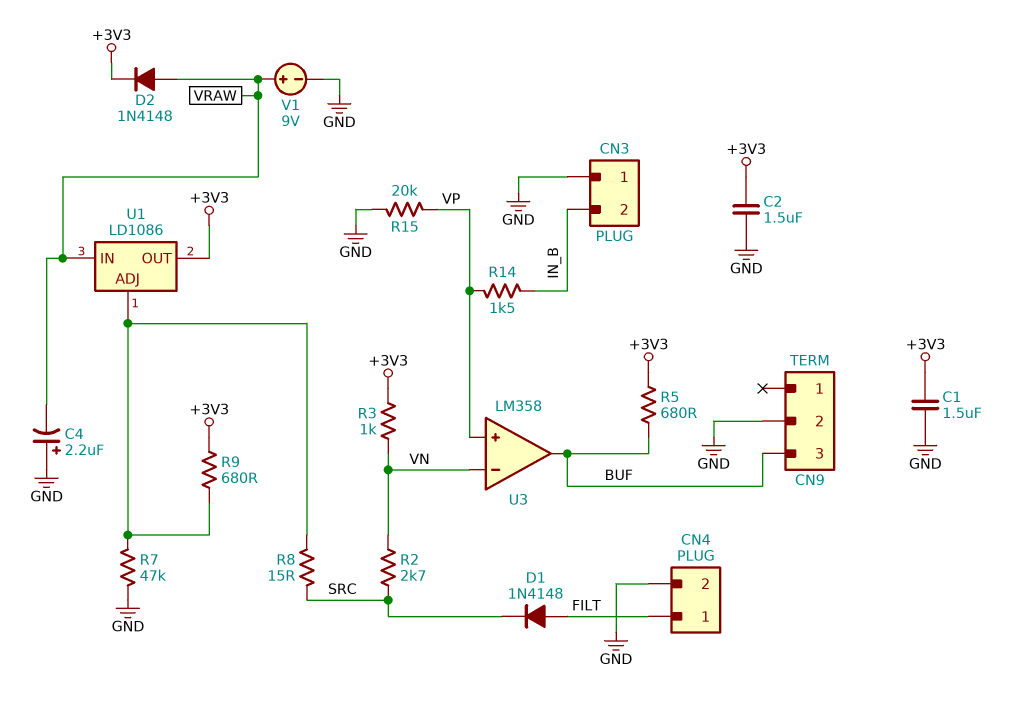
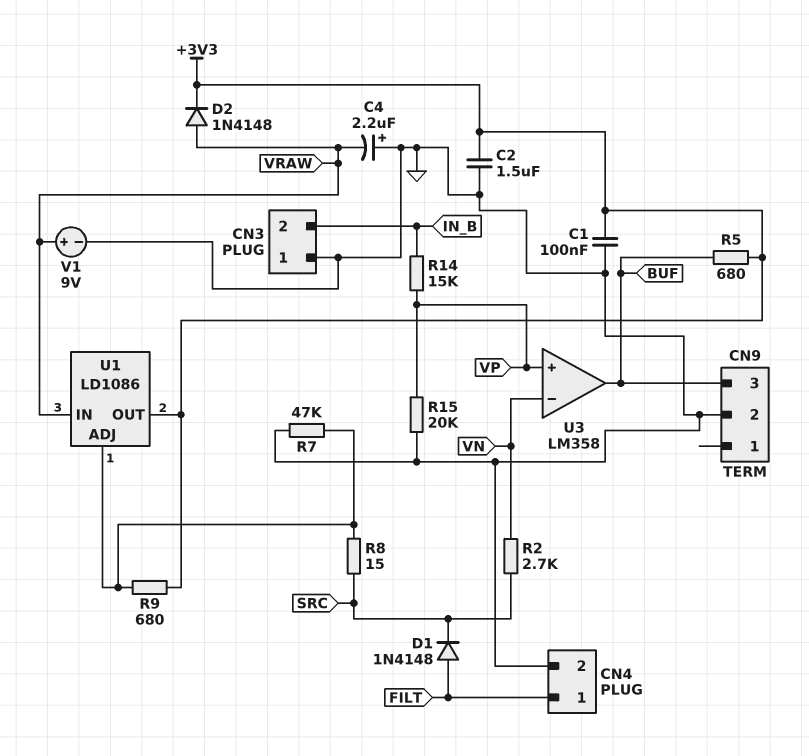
C1: 1.5uF (+3V3, GND) -> 100nF (+3V3, GND)
R3: 1k (+3V3, VN) -> none
R14: 1.5k (IN_B, VP) -> 15k (IN_B, VP)

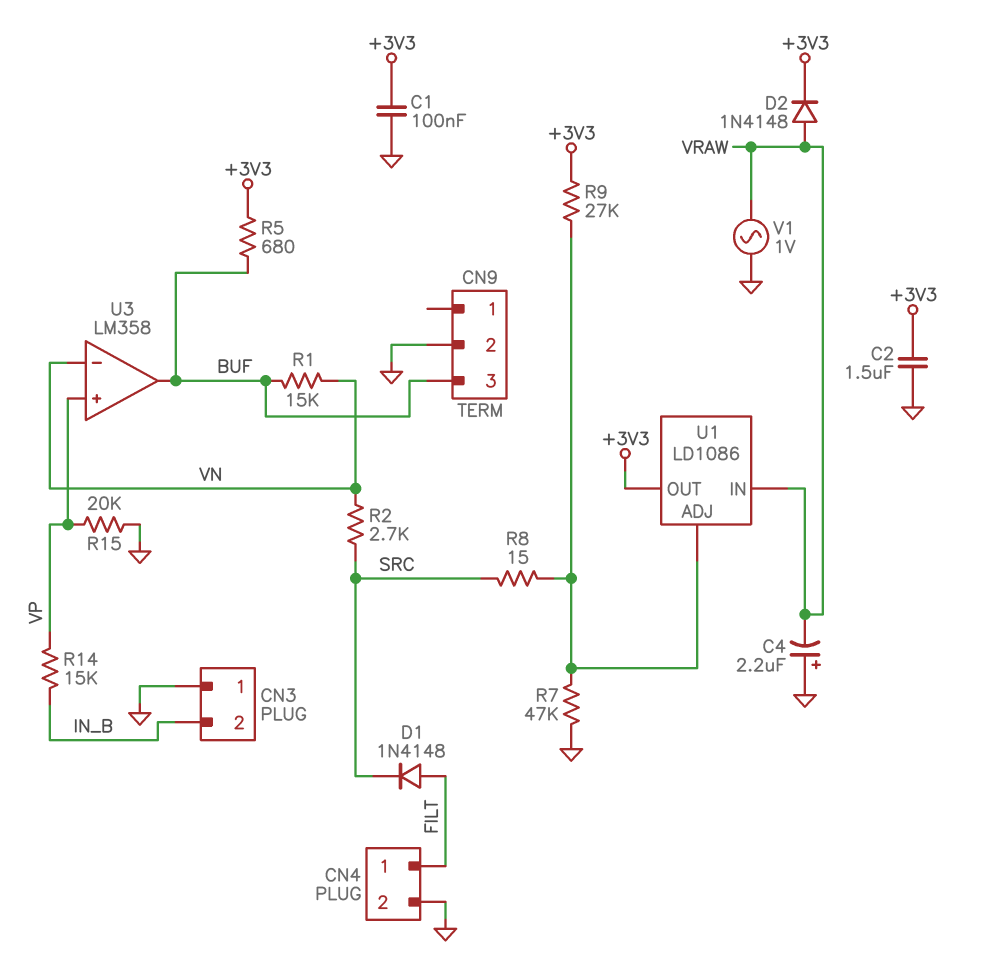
R1: none -> 15k (BUF, VN)
R9: 680 (+3V3, U1/ADJ) -> 27k (+3V3, U1/ADJ)
V1: 9V (plus VRAW, minus GND) -> AC 1V (GND, VRAW)

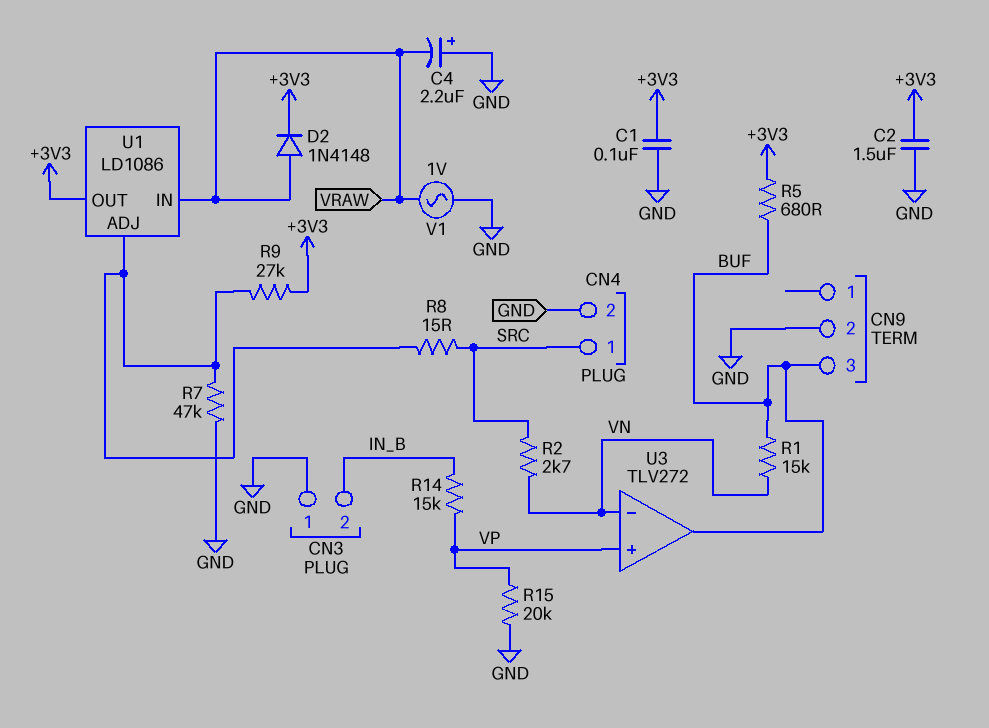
CN4 pin 1: FILT -> SRC
D1: diode 1N4148 (A FILT, K SRC) -> none
U3: LM358 -> TLV272

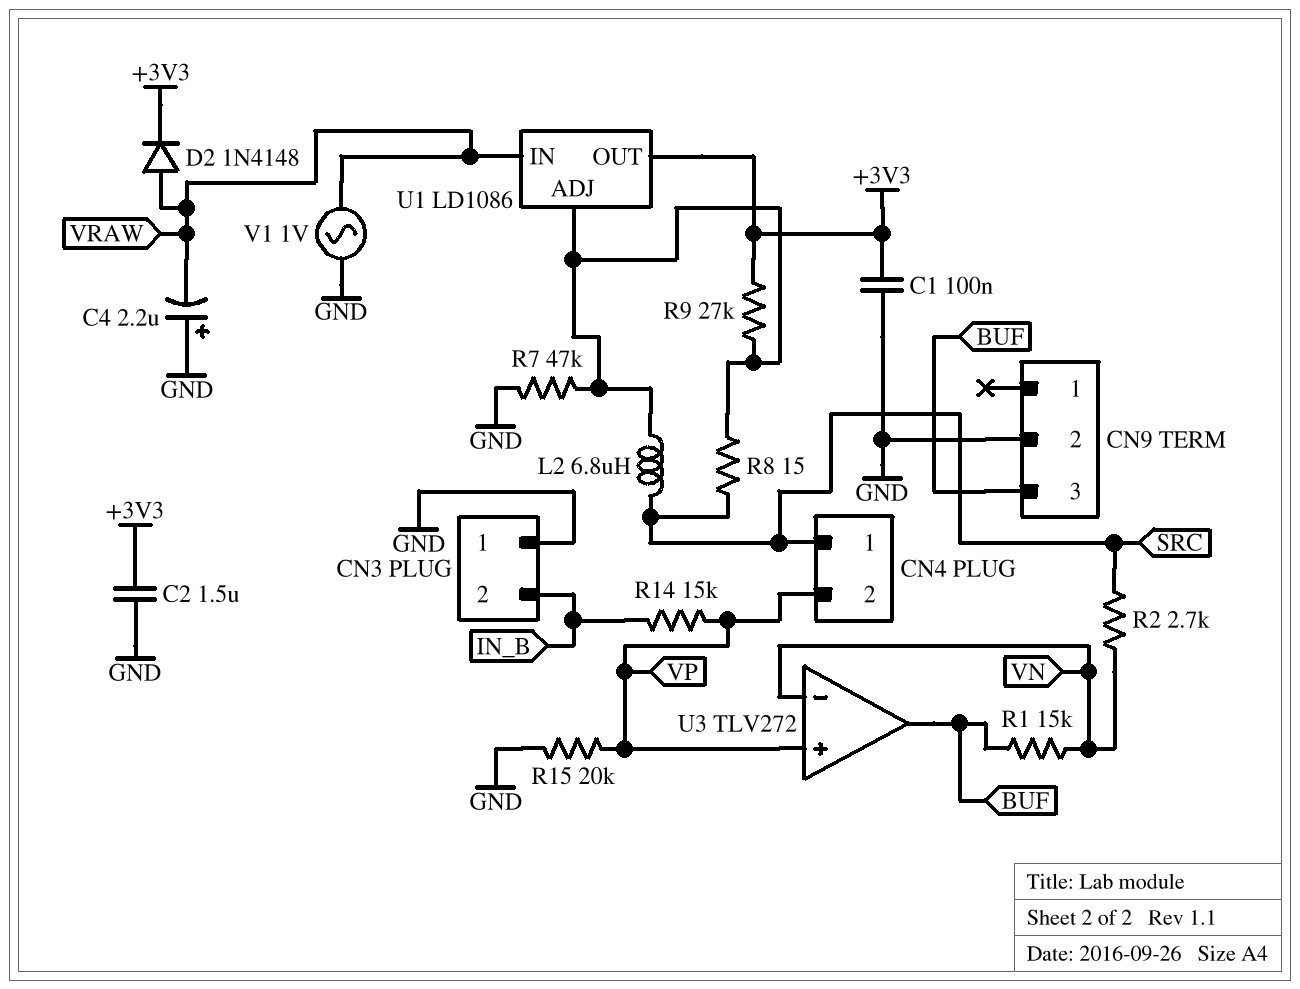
CN4 pin 2: GND -> VP
L2: none -> 6.8uH (SRC, U1/ADJ)
R5: 680 (+3V3, BUF) -> none

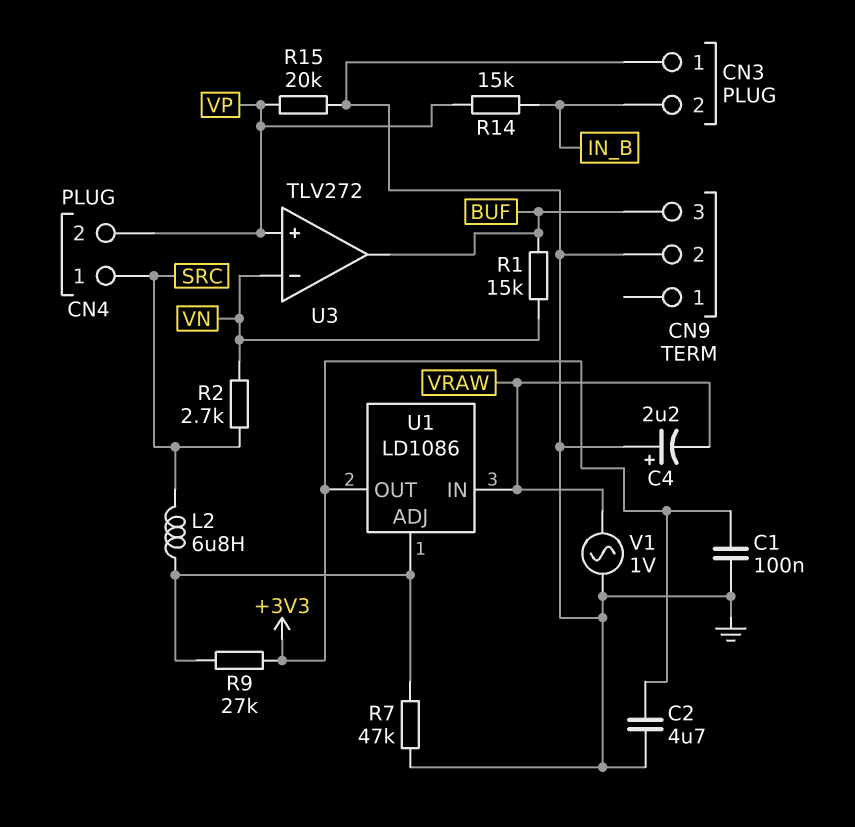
C2: 1.5uF (+3V3, GND) -> 4.7uF (+3V3, GND)
D2: diode 1N4148 (A VRAW, K +3V3) -> none
R8: 15 (SRC, U1/ADJ) -> none

